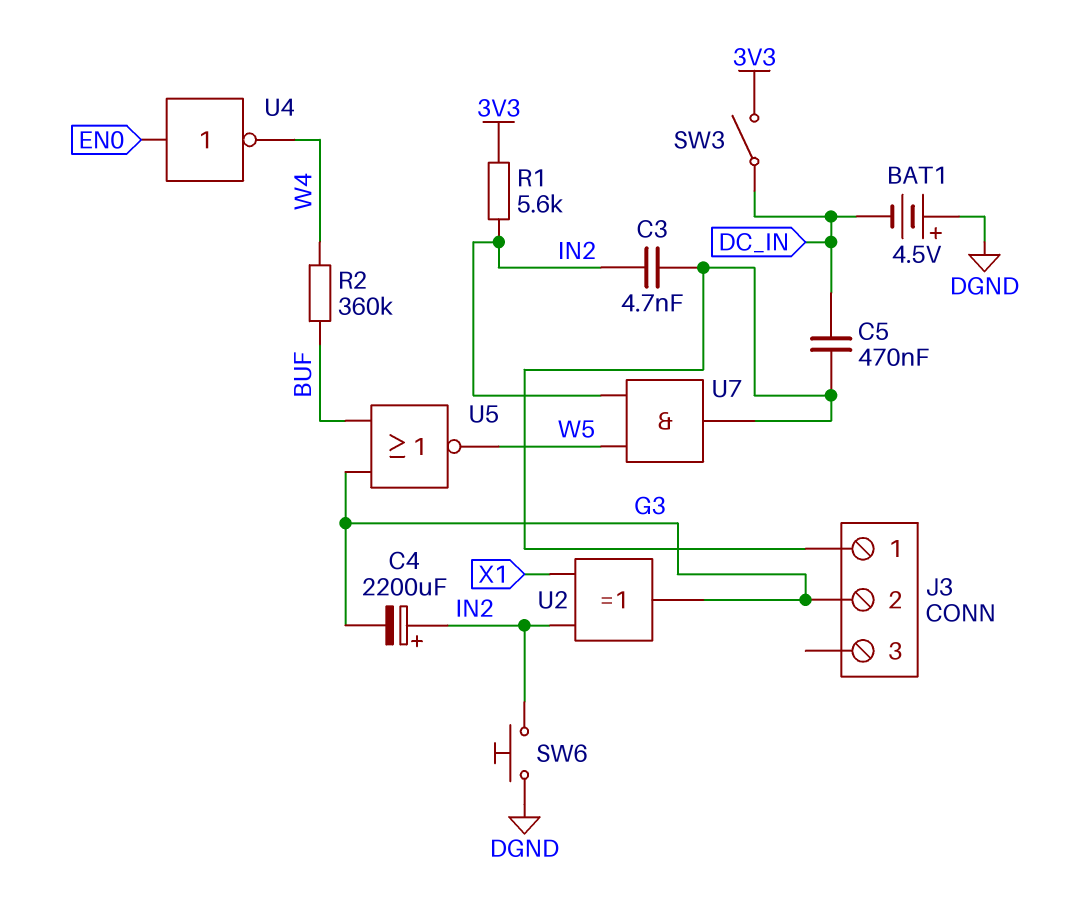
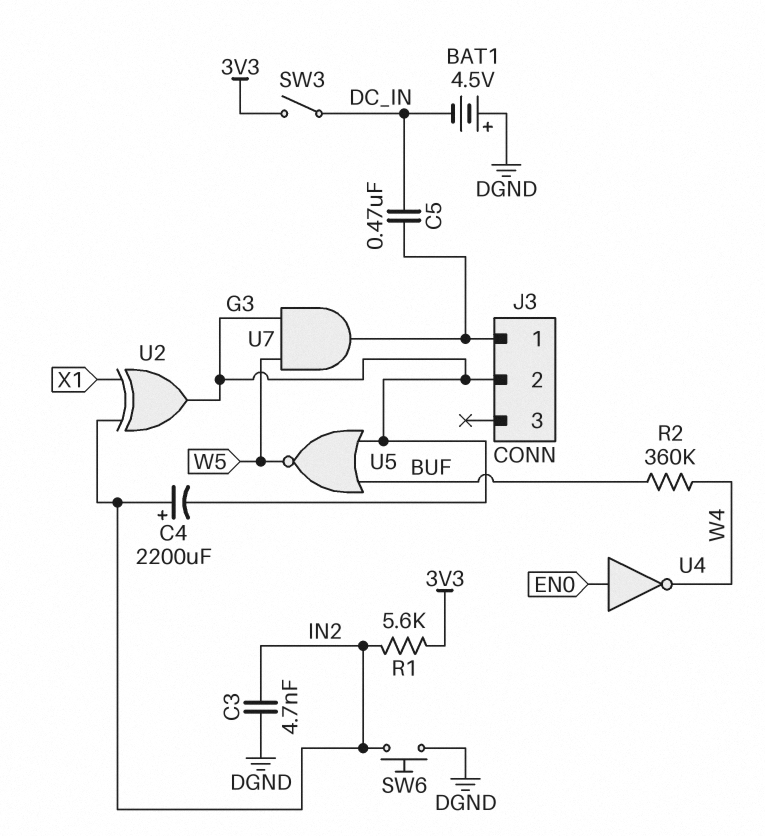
C3: 4.7nF (IN2, J3/1) -> 4.7nF (DGND, IN2)
U7: AND (in IN2, in W5, out J3/1) -> AND (in G3, in W5, out J3/1)

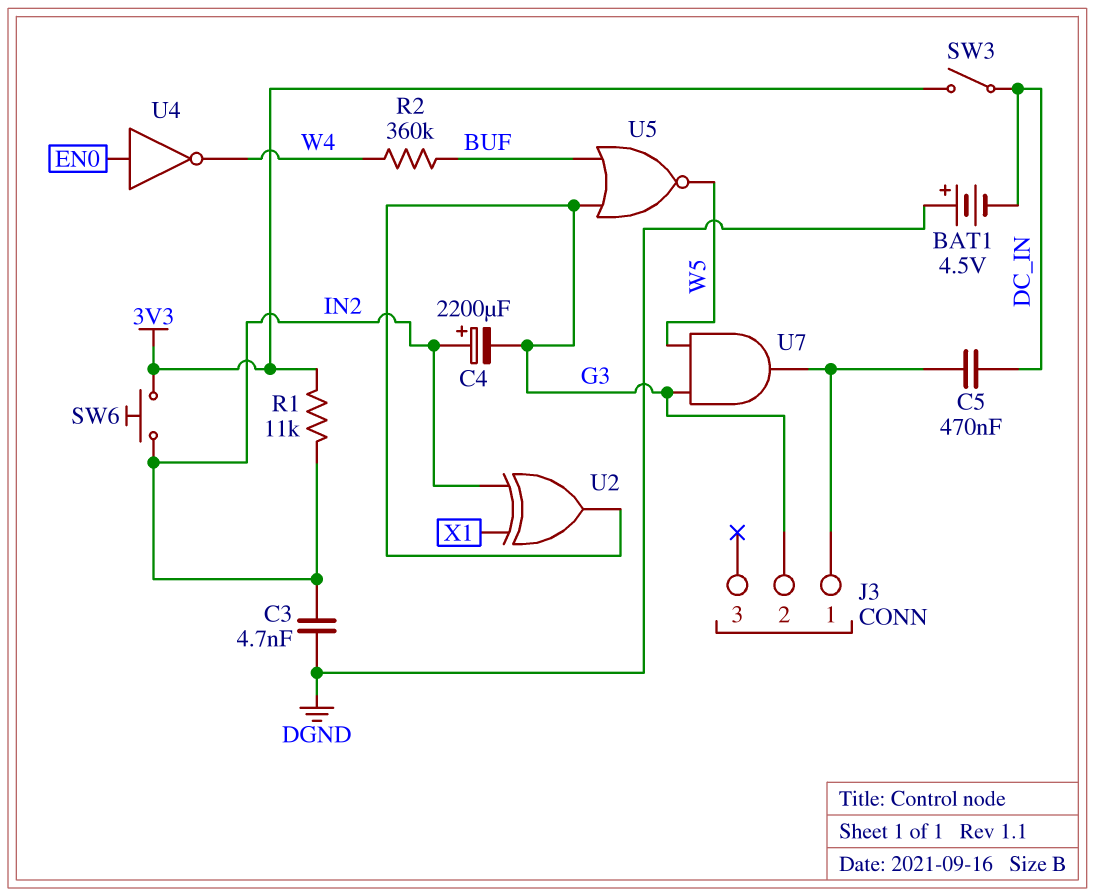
R1: 5.6k (3V3, IN2) -> 11k (3V3, IN2)
SW6: button (DGND, IN2) -> button (3V3, IN2)

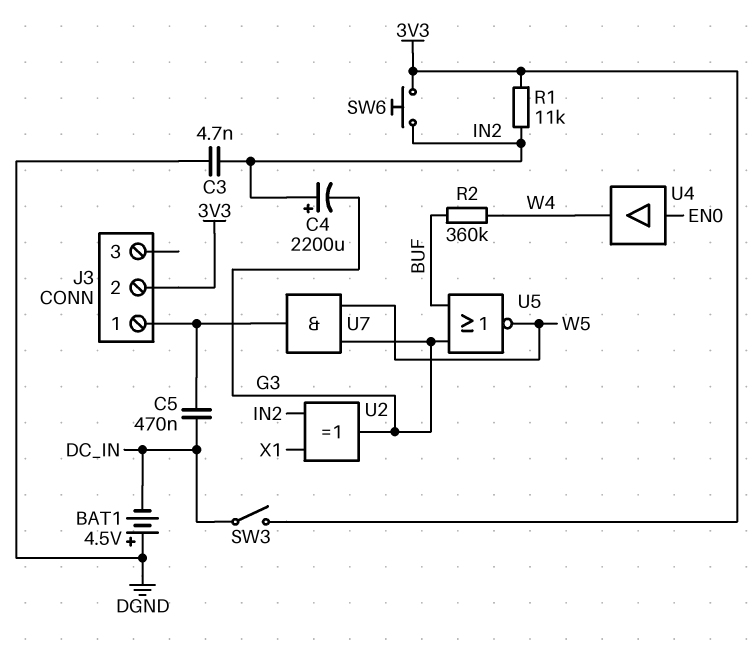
J3 pin 2: G3 -> 3V3
U4: NOT (in EN0, out W4) -> buffer (in EN0, out W4)

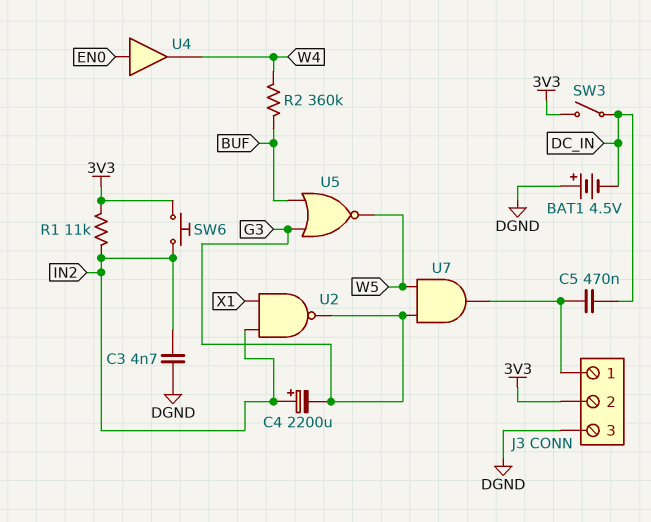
J3 pin 3: none -> DGND
U2: XOR (in IN2, in X1, out G3) -> NAND (in IN2, in X1, out G3)

